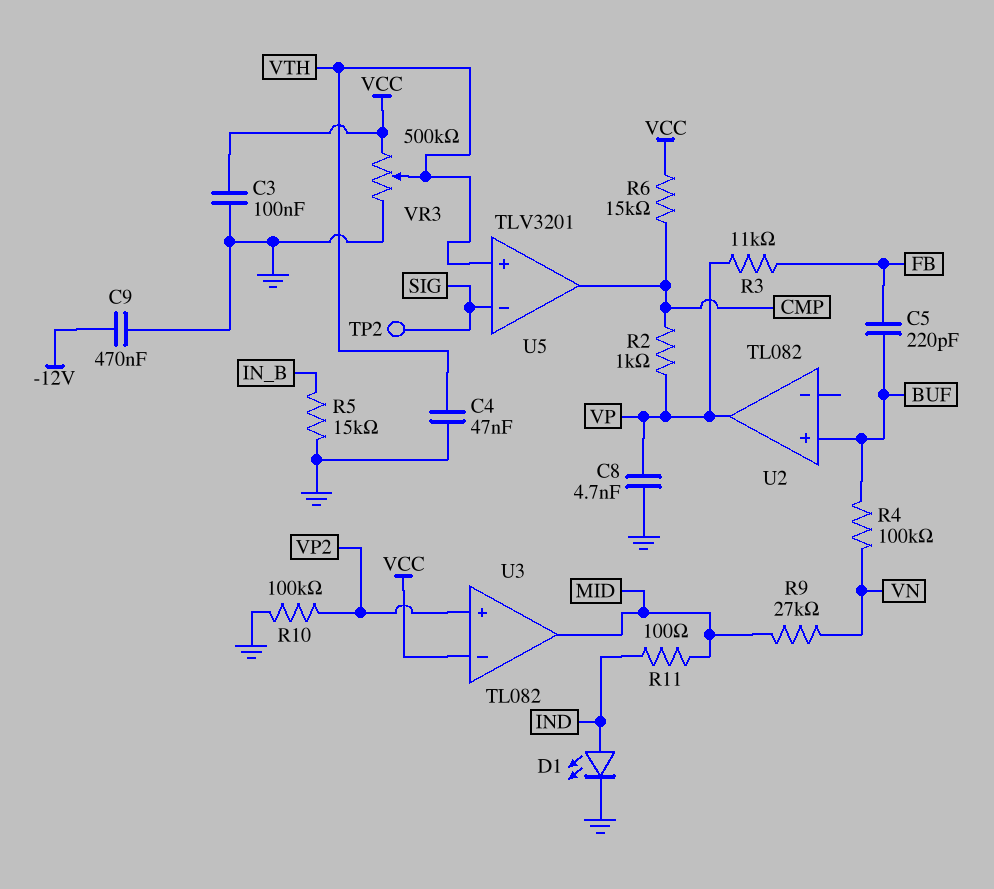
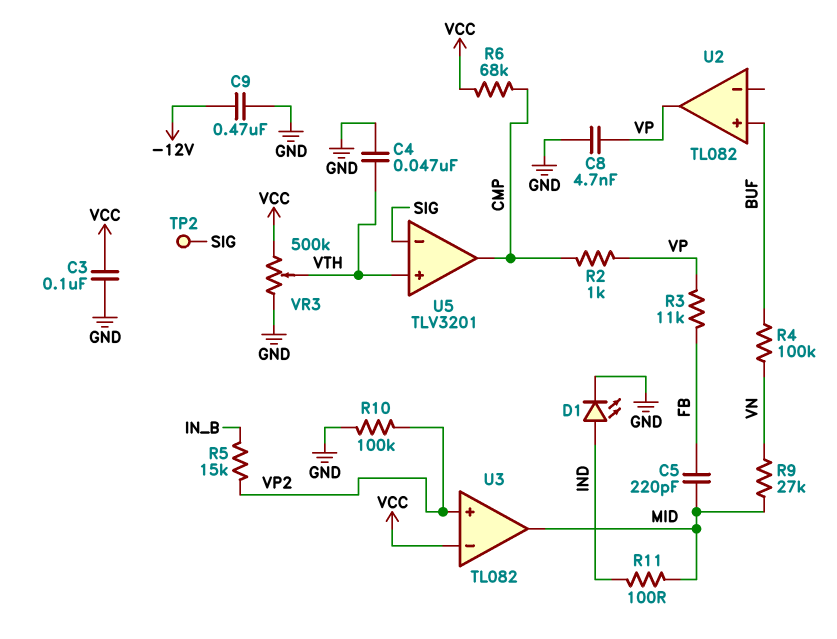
C5: 220pF (BUF, FB) -> 220pF (FB, MID)
R5: 15k (GND, IN_B) -> 15k (IN_B, VP2)
R6: 15k (CMP, VCC) -> 68k (CMP, VCC)

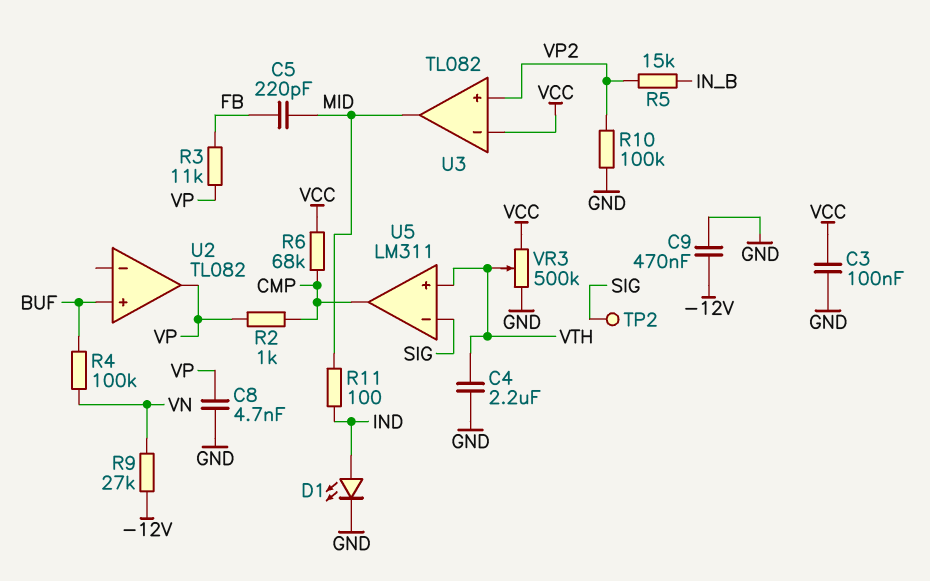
C4: 47nF (GND, VTH) -> 2.2uF (GND, VTH)
R9: 27k (MID, VN) -> 27k (-12V, VN)
U5: TLV3201 -> LM311

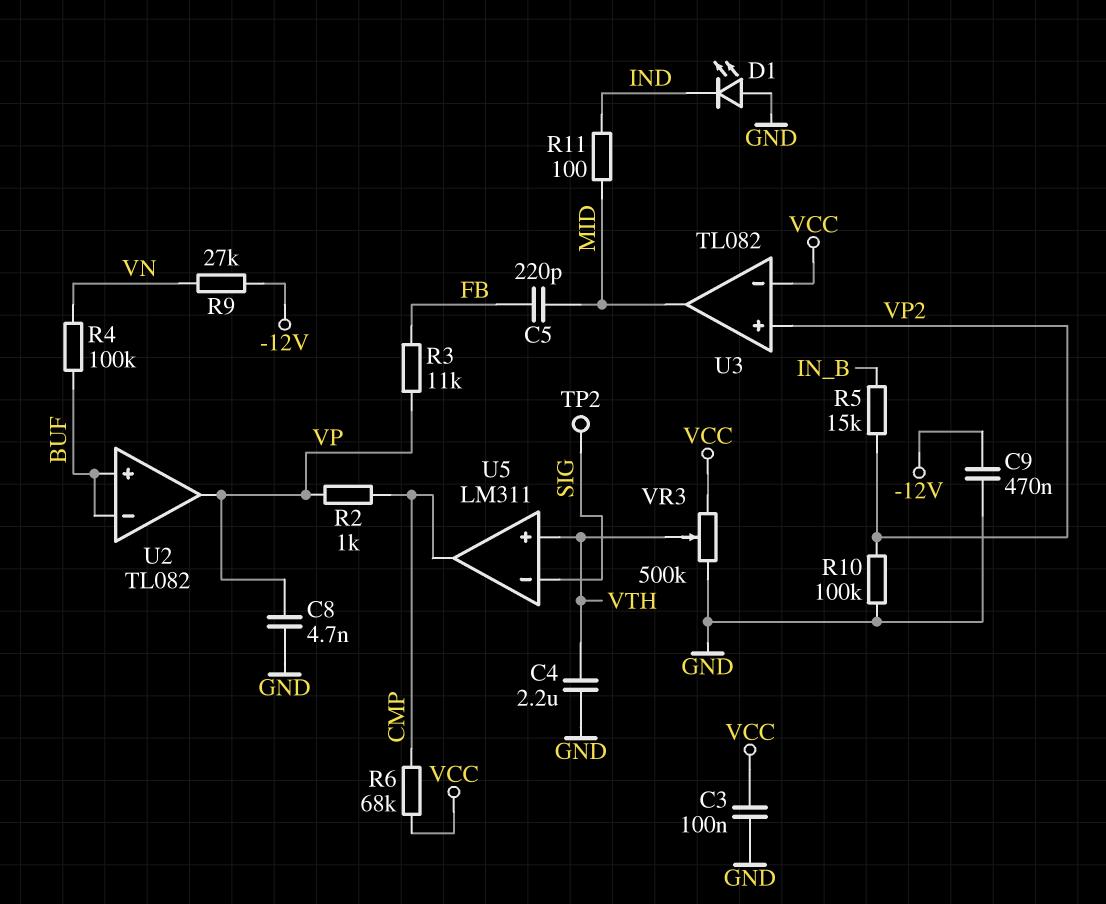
D1: LED (A IND, K GND) -> LED (A GND, K IND)
U2 pin in-: none -> BUF

